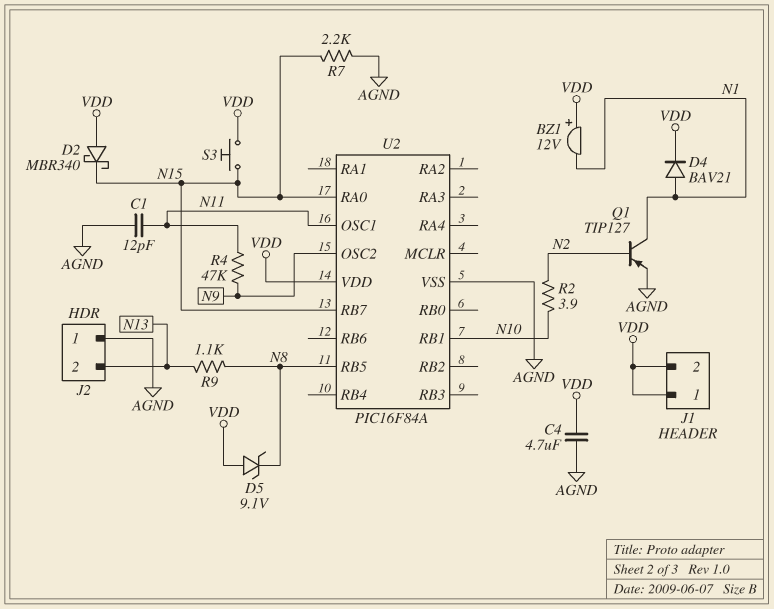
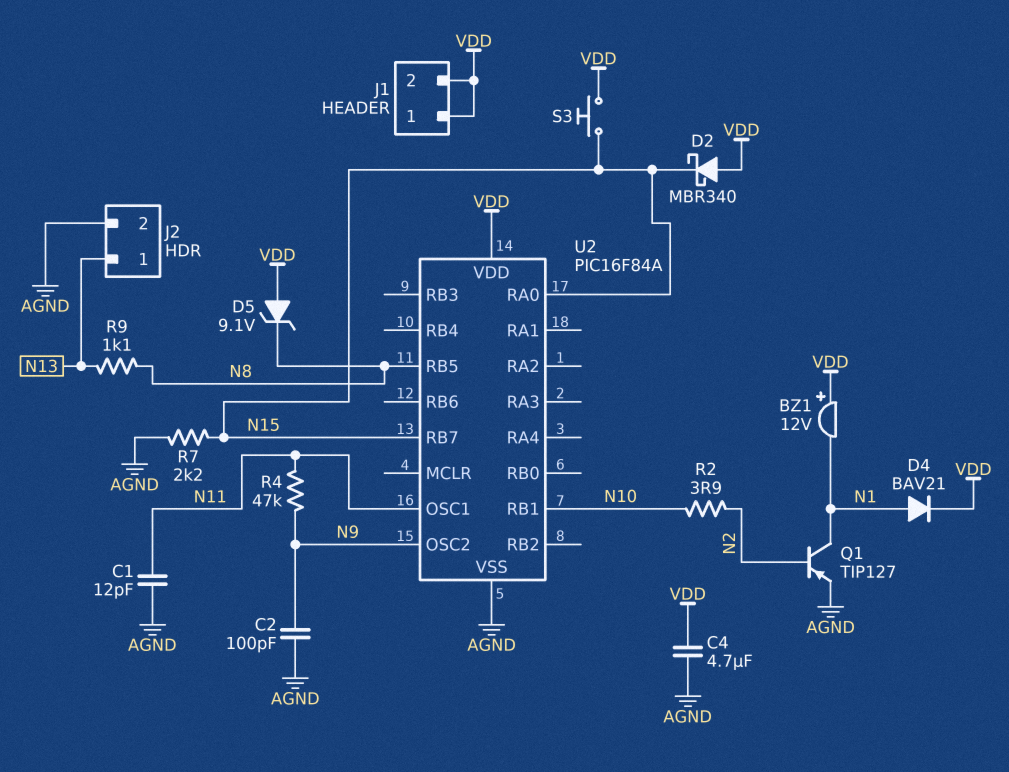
C2: none -> 100pF (AGND, N9)
J2 pin 1: AGND -> N13
J2 pin 2: N13 -> AGND

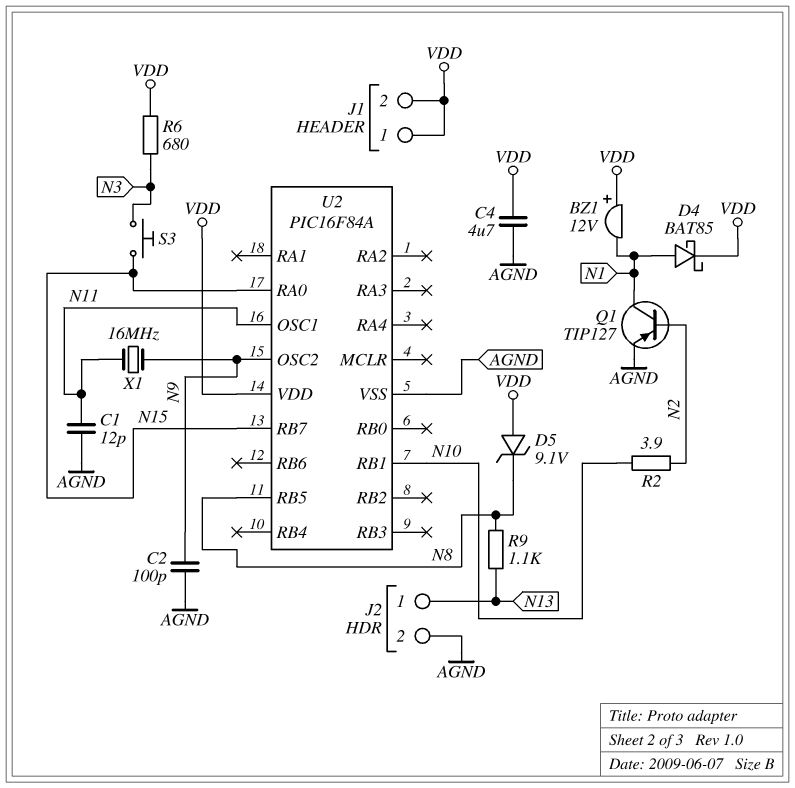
D2: schottky MBR340 (A VDD, K N15) -> none
D4: diode BAV21 (A N1, K VDD) -> schottky BAT85 (A N1, K VDD)
R4: 47k (N9, N11) -> none
R6: none -> 680 (N3, VDD)
R7: 2.2k (AGND, N15) -> none
S3: button (N15, VDD) -> button (N3, N15)
X1: none -> 16MHz (N9, N11)

